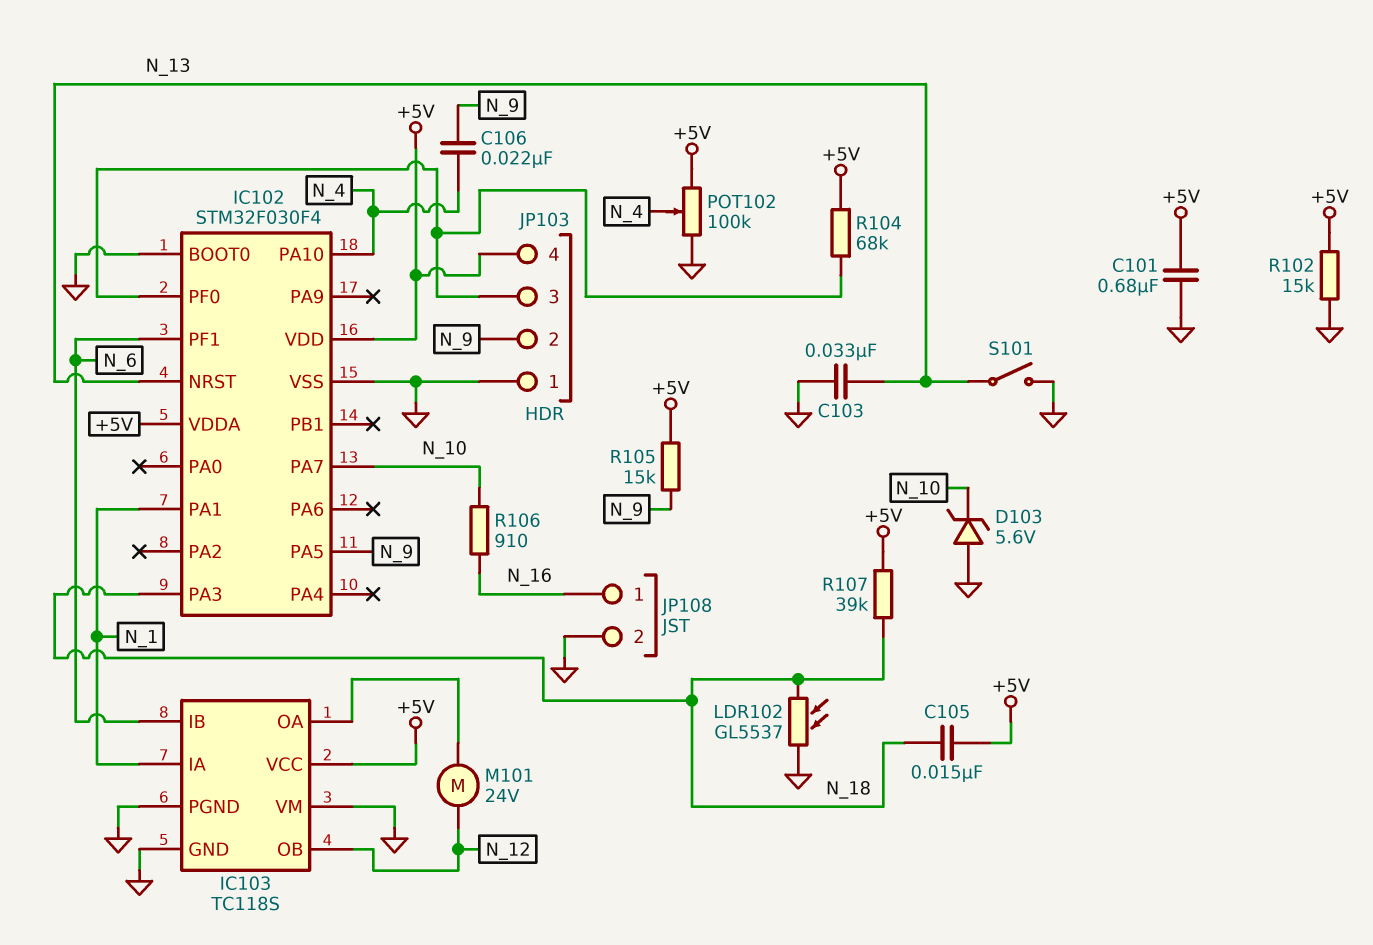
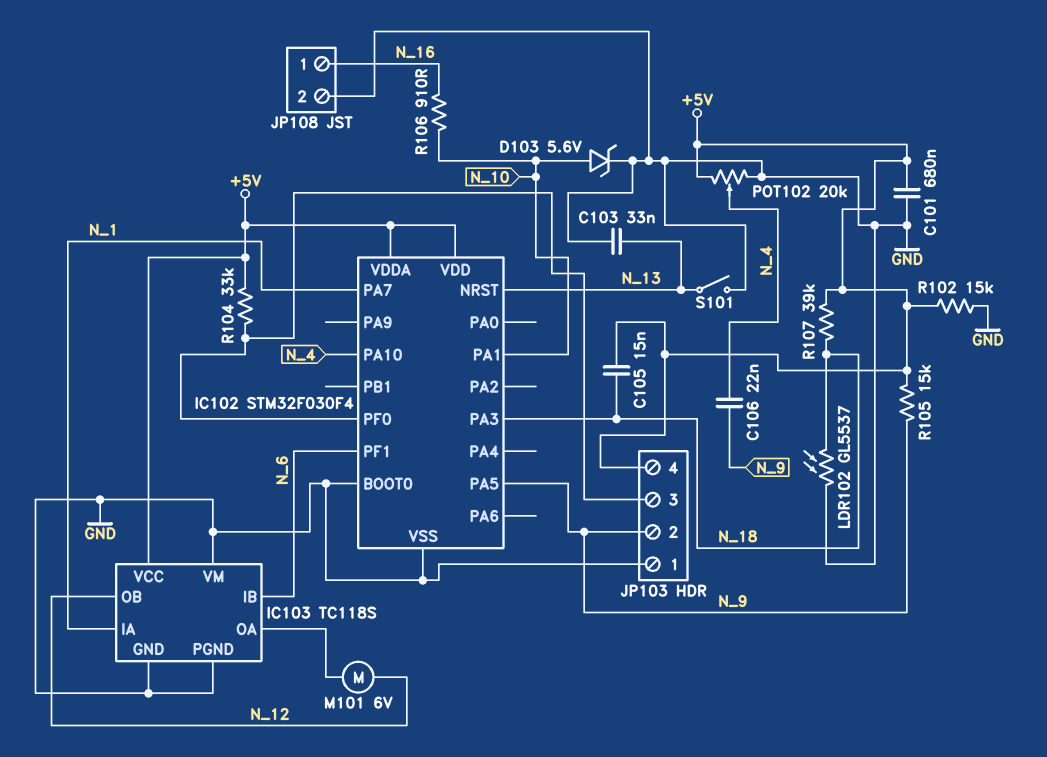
D103: zener 5.6V (A GND, K N_10) -> zener 5.6V (A N_10, K GND)
IC102 pin PA1: N_1 -> N_10
IC102 pin PA7: N_10 -> N_1
M101: motor 24V (IC103/OA, N_12) -> motor 6V (IC103/OA, N_12)
POT102: 100k (+5V, GND, wiper N_4) -> 20k (+5V, GND, wiper N_4)
R104: 68k (+5V, IC102/PF0) -> 33k (+5V, IC102/PF0)

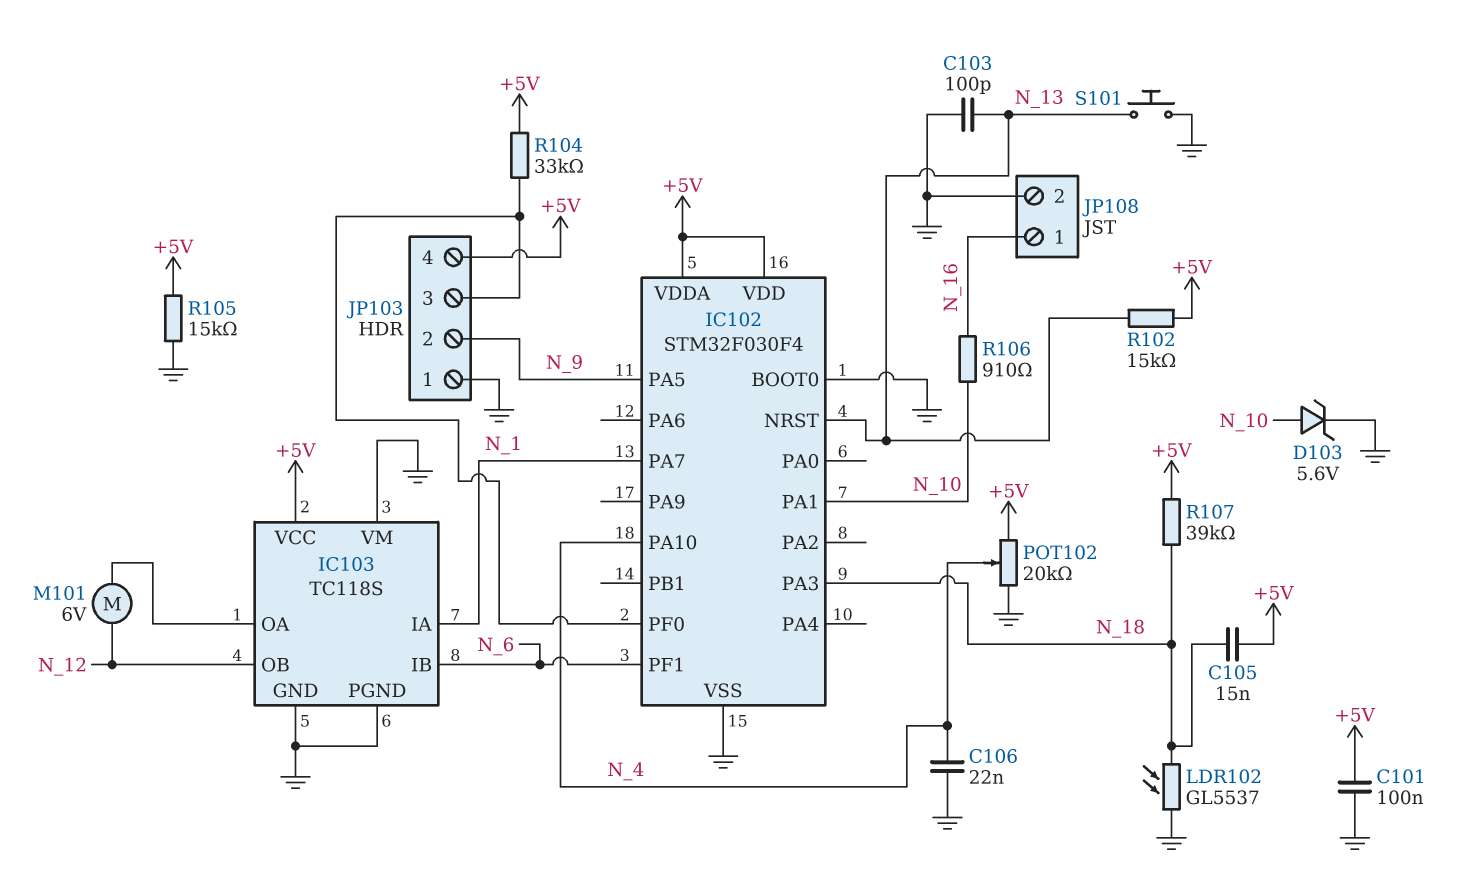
C101: 680nF (+5V, GND) -> 100nF (+5V, GND)
C103: 33nF (GND, N_13) -> 100pF (GND, N_13)
C106: 22nF (N_4, N_9) -> 22nF (GND, N_4)
R102: 15k (+5V, GND) -> 15k (+5V, N_13)
R105: 15k (+5V, N_9) -> 15k (+5V, GND)
S101: switch (GND, N_13) -> button (GND, N_13)

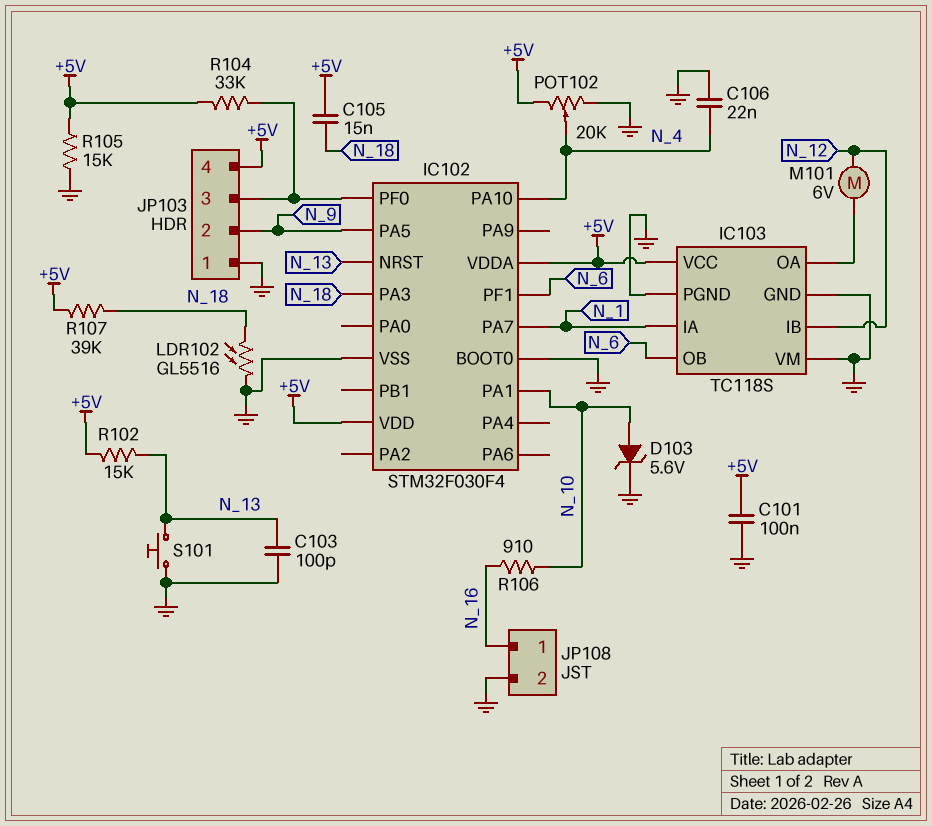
IC103 pin IB: N_6 -> N_12
IC103 pin OB: N_12 -> N_6
LDR102: GL5537 (GND, N_18) -> GL5516 (GND, N_18)

